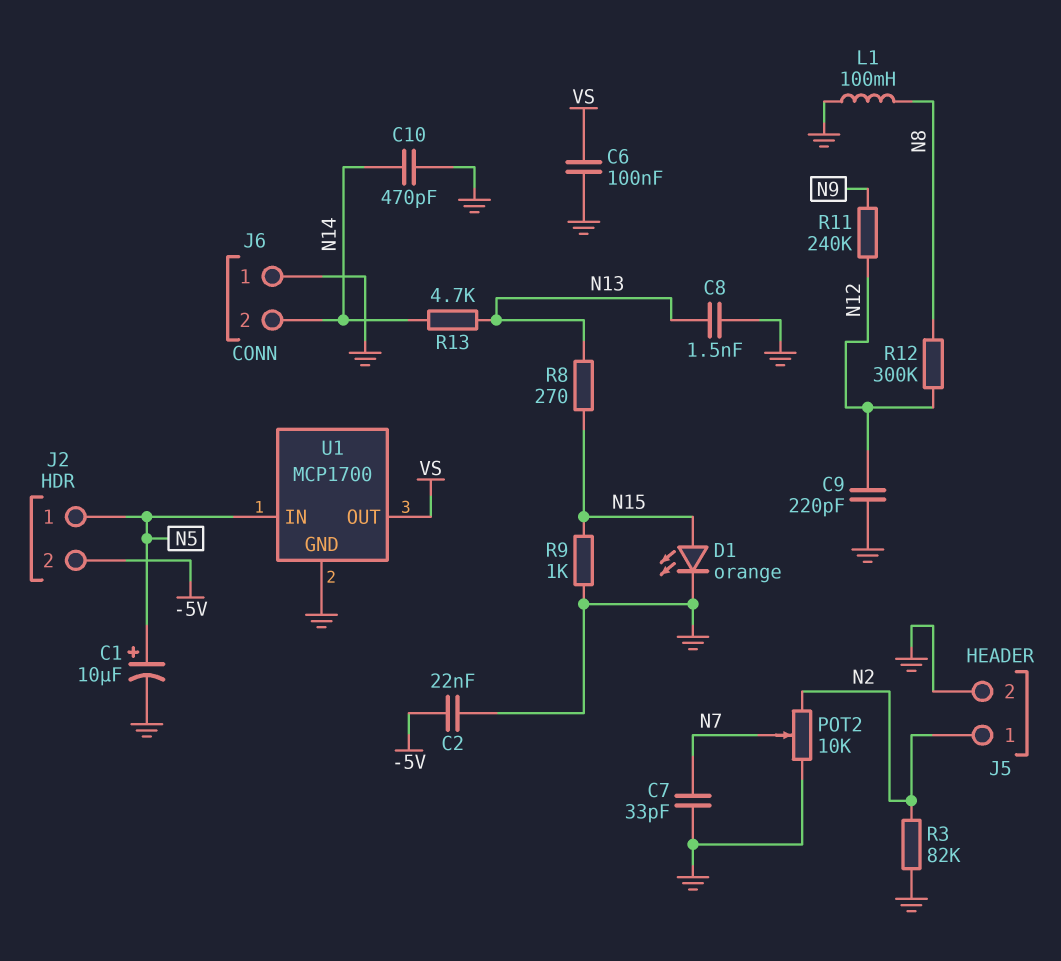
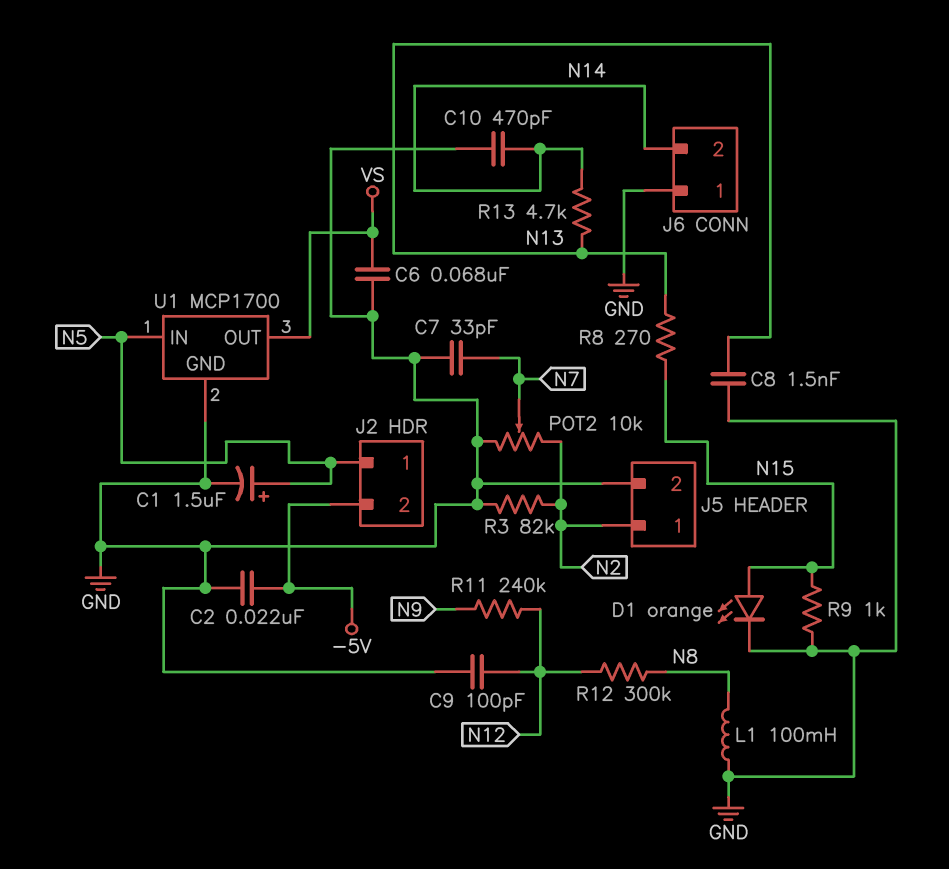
C1: 10uF (plus N5, minus GND) -> 1.5uF (plus N5, minus GND)
C6: 100nF (GND, VS) -> 68nF (GND, VS)
C9: 220pF (GND, N12) -> 100pF (GND, N12)

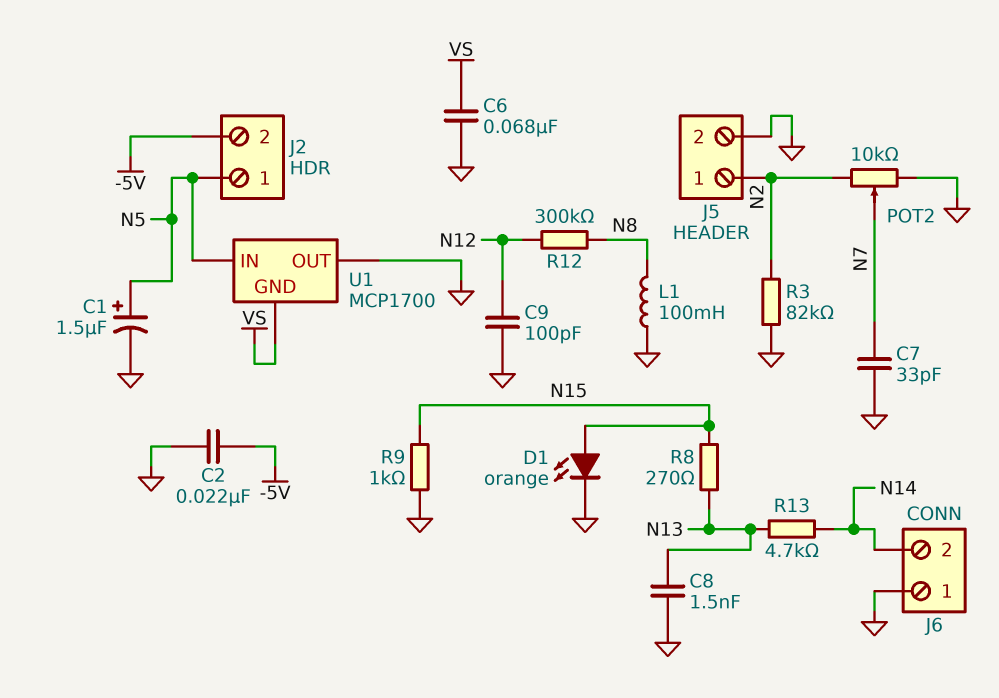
C10: 470pF (GND, N14) -> none
R11: 240k (N9, N12) -> none
U1 pin GND: GND -> VS
U1 pin OUT: VS -> GND

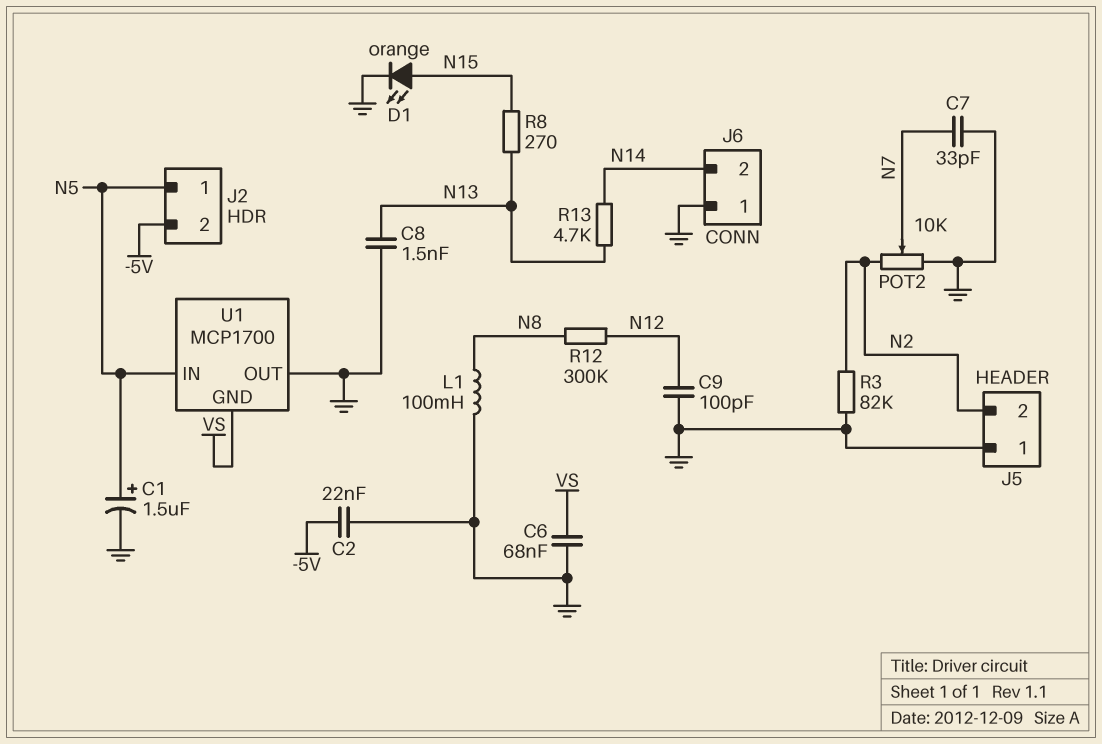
J5 pin 1: N2 -> GND
J5 pin 2: GND -> N2
R9: 1k (GND, N15) -> none

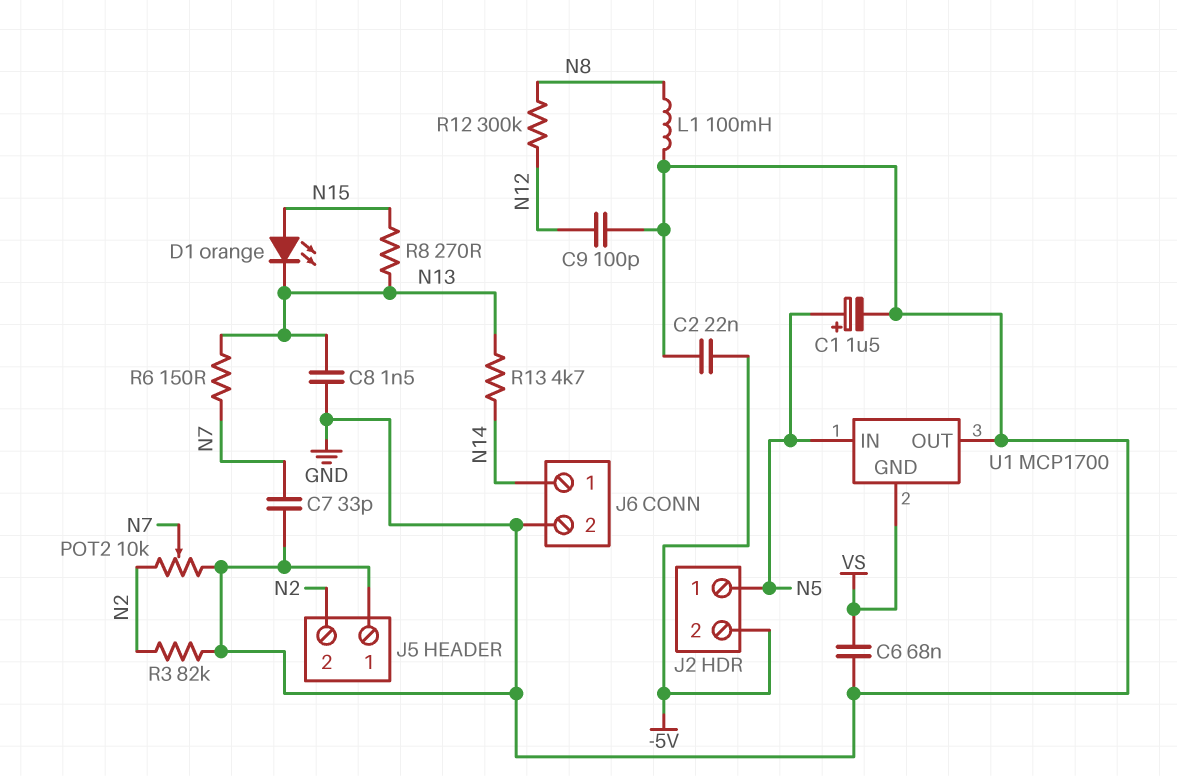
D1: LED orange (A N15, K GND) -> LED orange (A N15, K N13)
J6 pin 1: GND -> N14
J6 pin 2: N14 -> GND
R6: none -> 150 (N7, N13)

